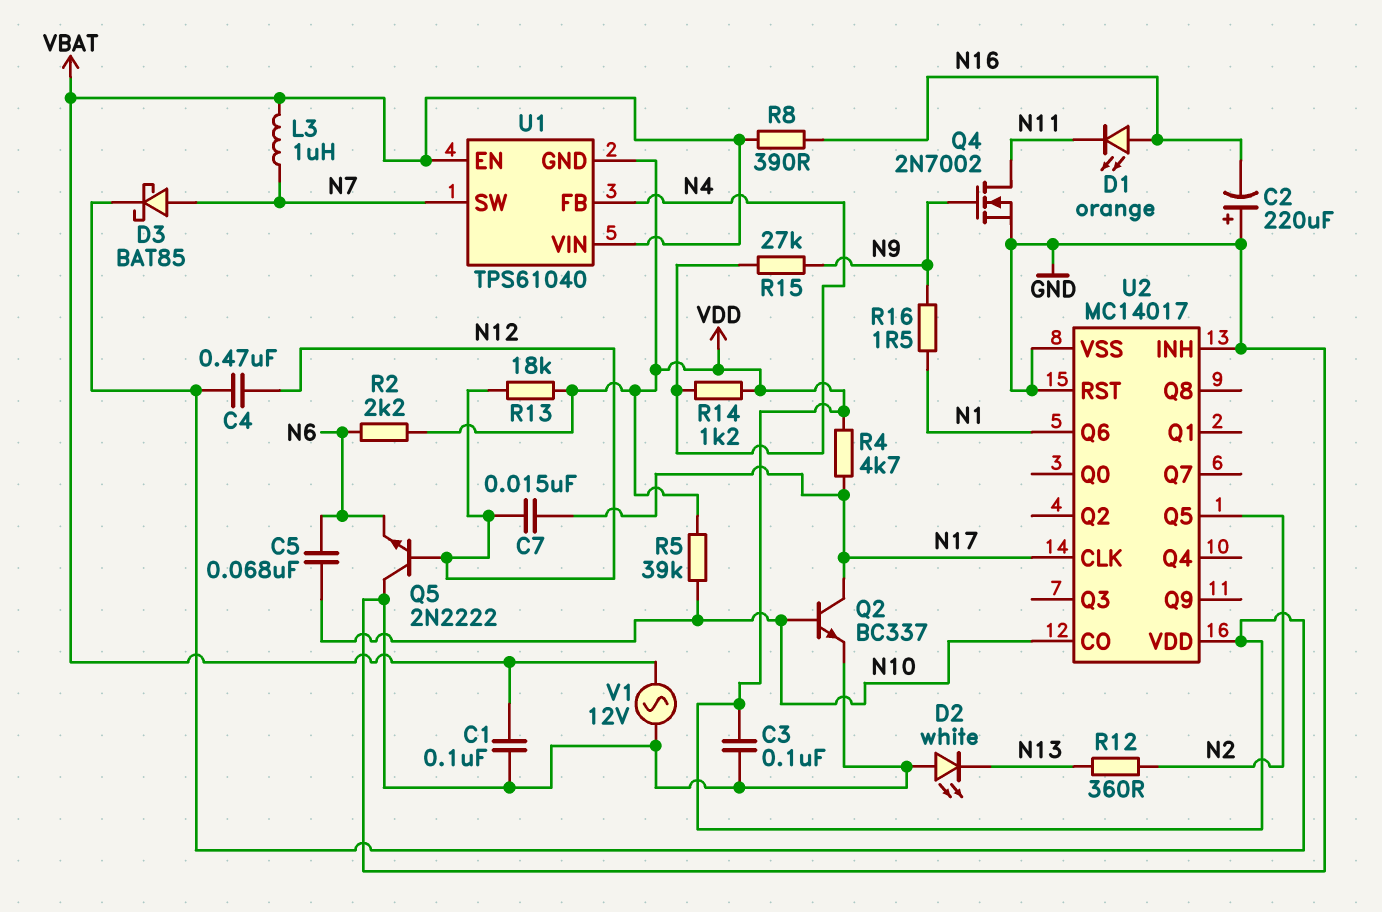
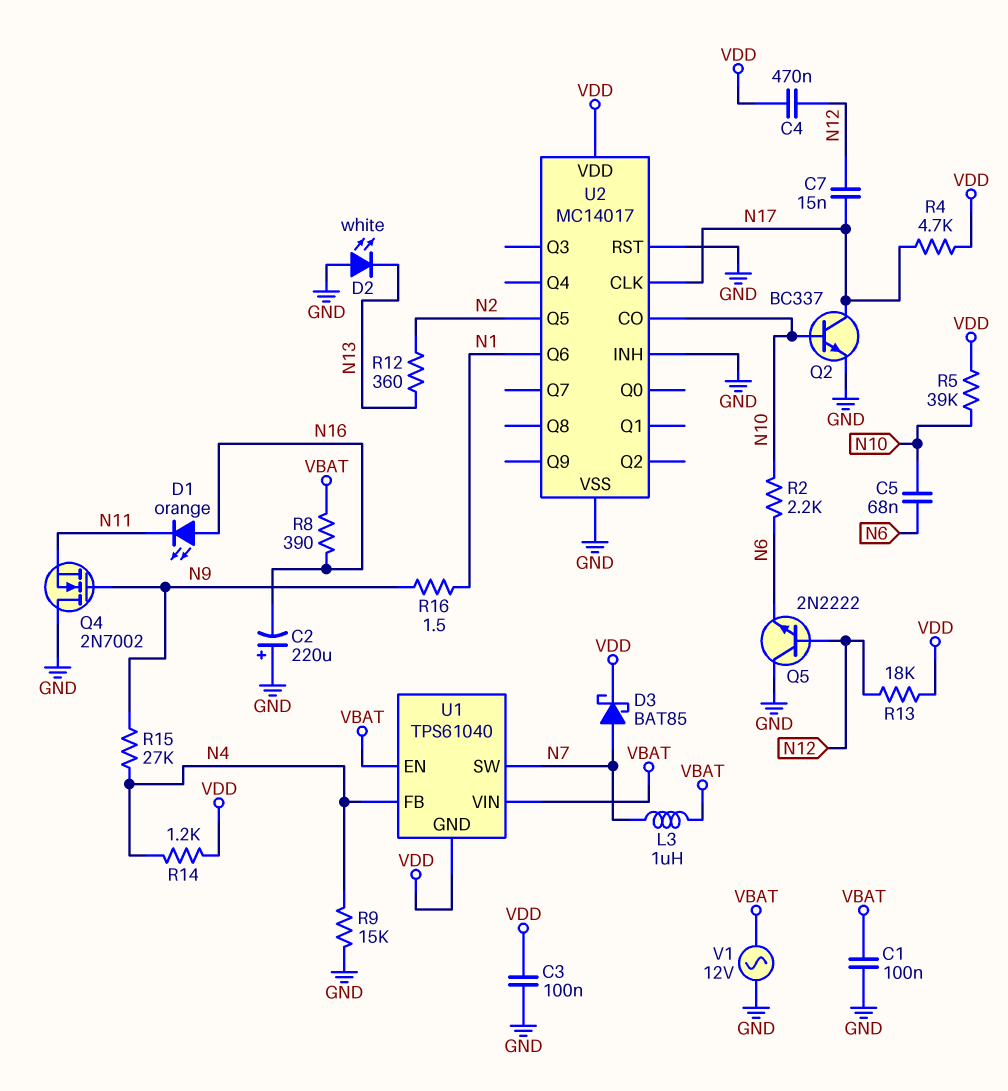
Q4: NMOS 2N7002 (G N9, D N11, S GND) -> NMOS 2N7002 (G N9, D GND, S N11)
R2: 2.2k (N6, VDD) -> 2.2k (N6, N10)
R9: none -> 15k (GND, N4)

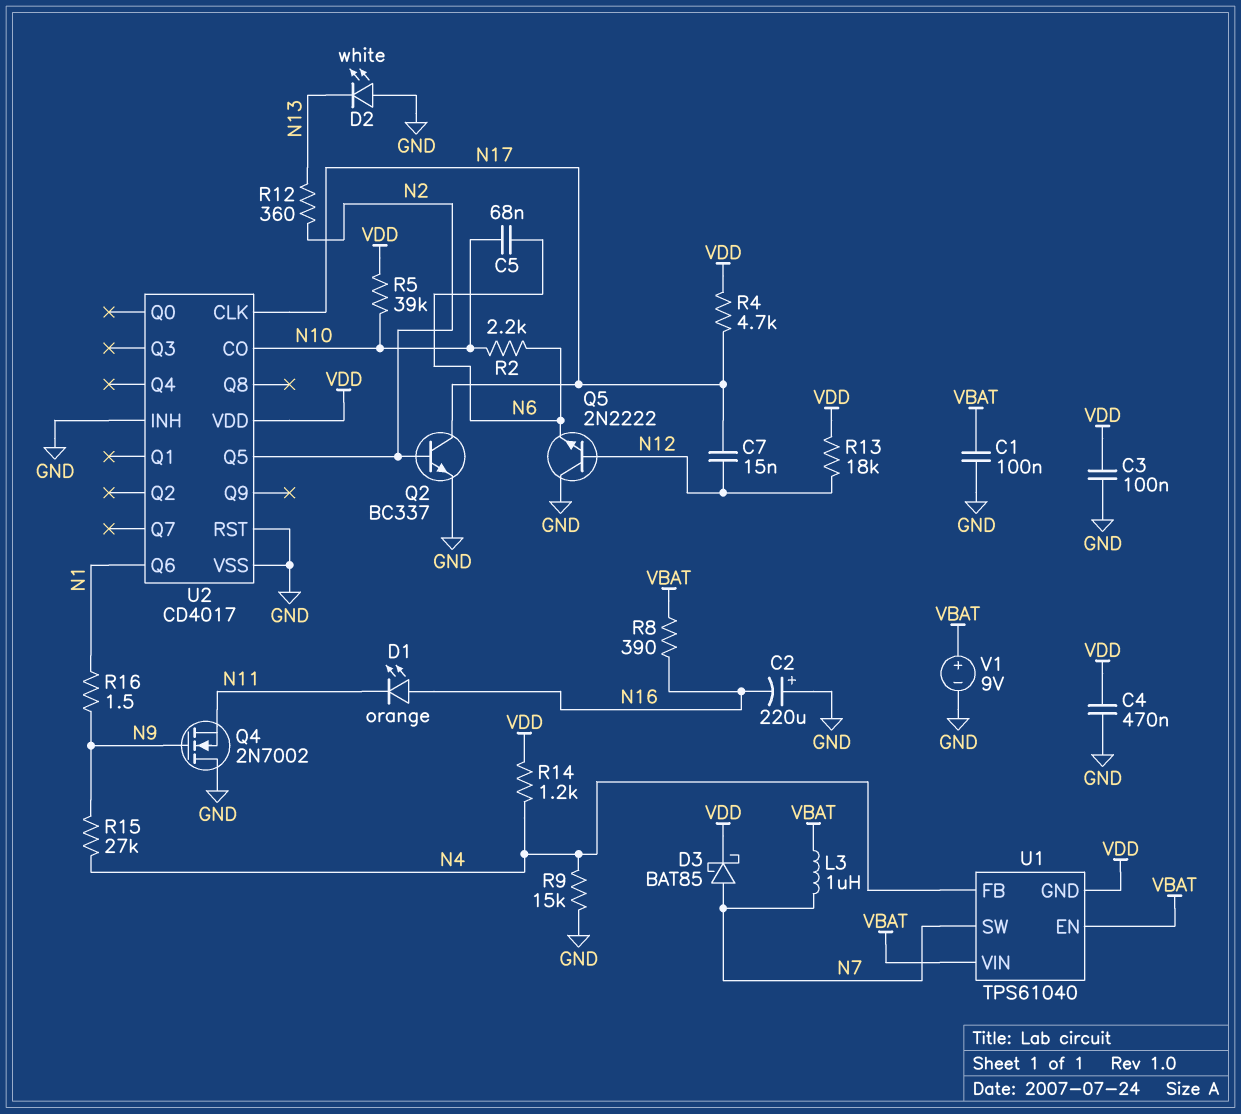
C4: 470nF (N12, VDD) -> 470nF (GND, VDD)
Q2: NPN BC337 (B N10, C N17, E GND) -> NPN BC337 (B N2, C N17, E GND)
U2: MC14017 -> CD4017
V1: AC 12V (GND, VBAT) -> 9V (plus VBAT, minus GND)

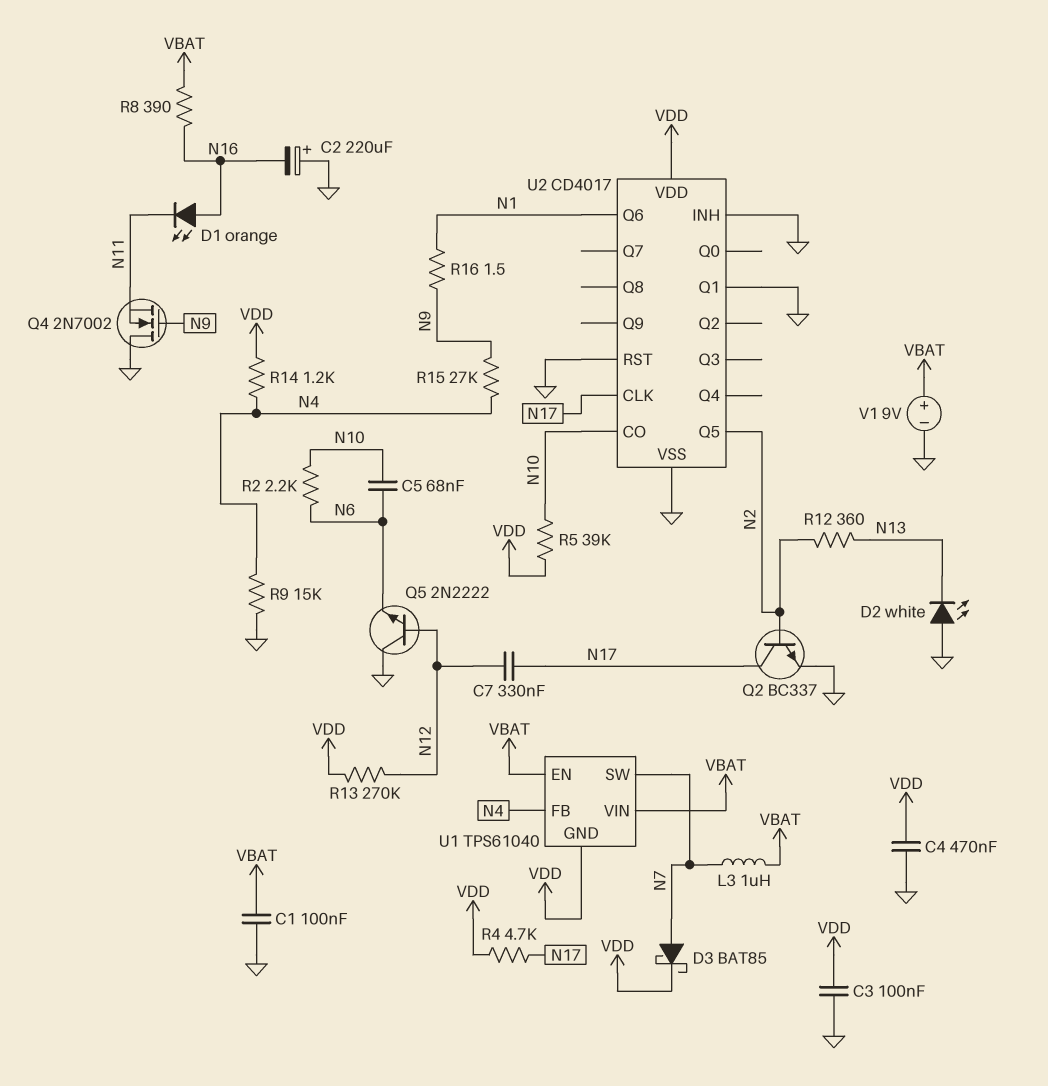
C7: 15nF (N12, N17) -> 330nF (N12, N17)
R13: 18k (N12, VDD) -> 270k (N12, VDD)
U2 pin Q1: none -> GND

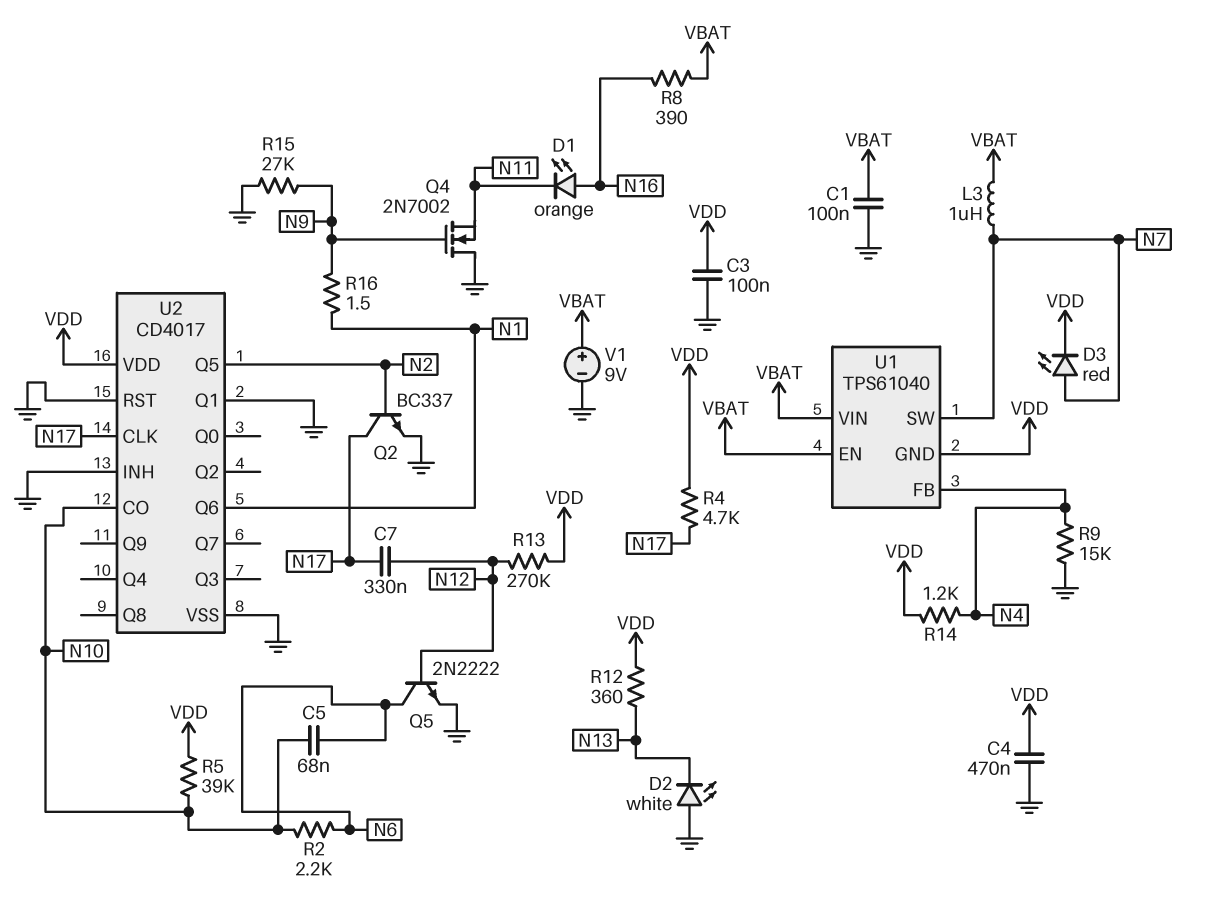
C2: 220uF (plus GND, minus N16) -> none
D3: schottky BAT85 (A N7, K VDD) -> LED red (A N7, K VDD)
Q5: NPN 2N2222 (B N12, C GND, E N6) -> NPN 2N2222 (B N12, C N6, E GND)
R12: 360 (N2, N13) -> 360 (N13, VDD)
R15: 27k (N4, N9) -> 27k (GND, N9)

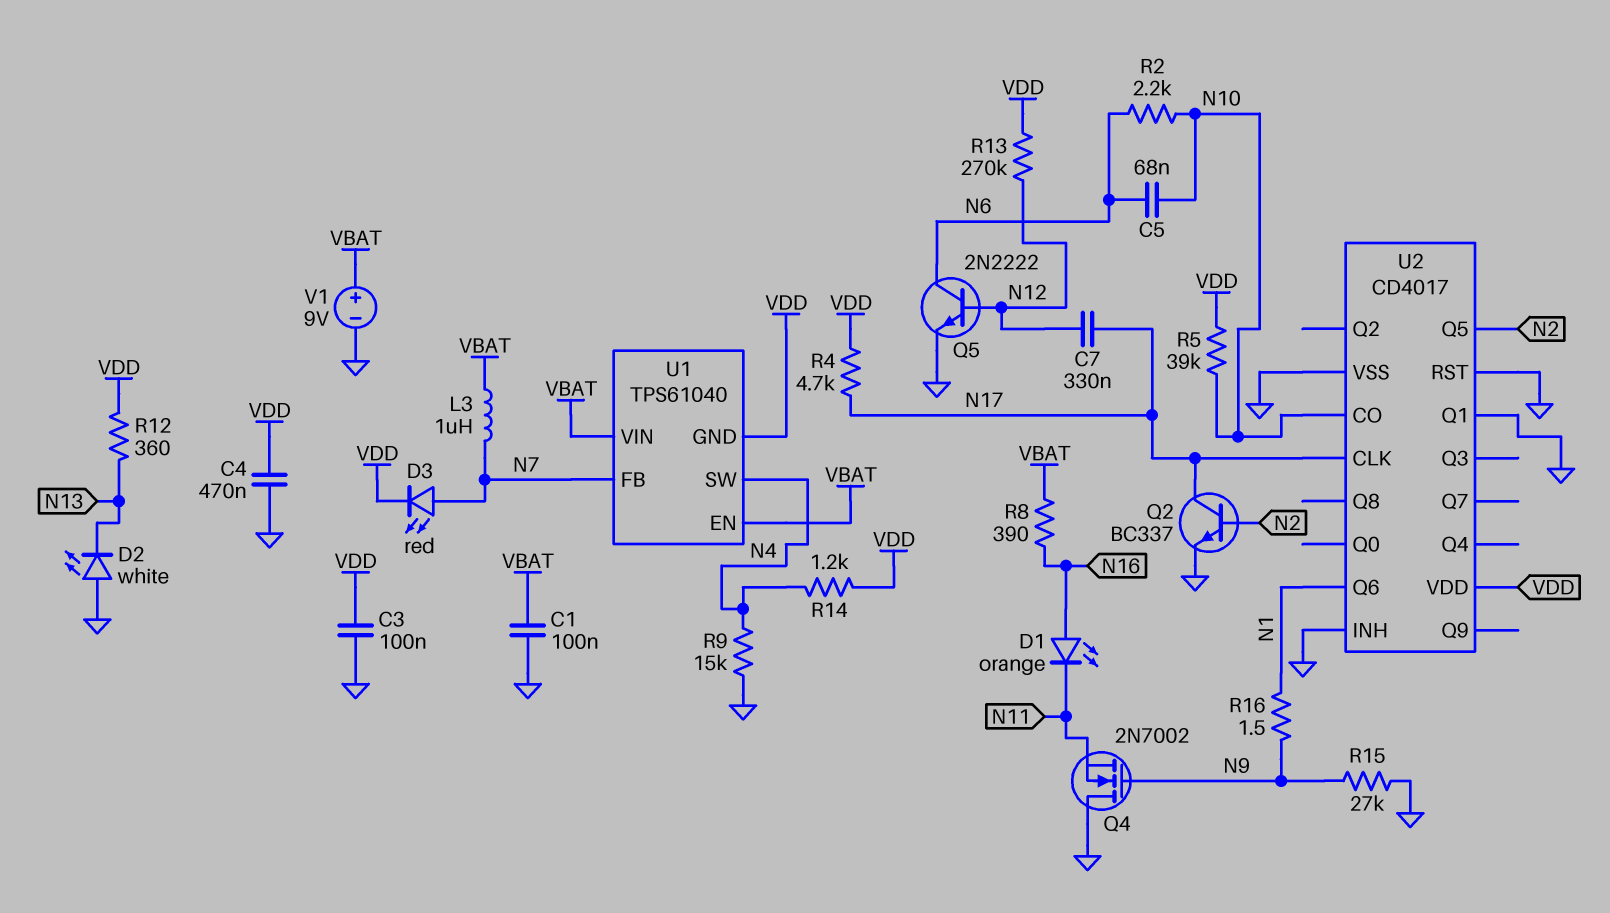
U1 pin FB: N4 -> N7
U1 pin SW: N7 -> N4

